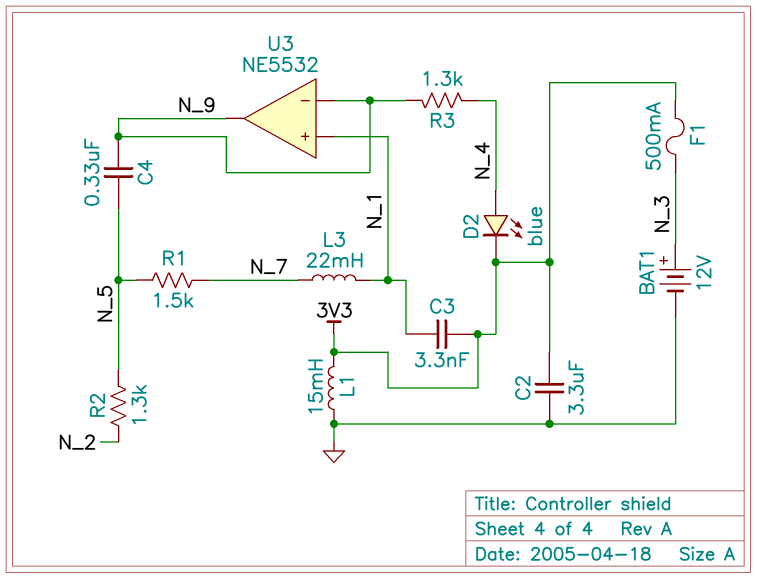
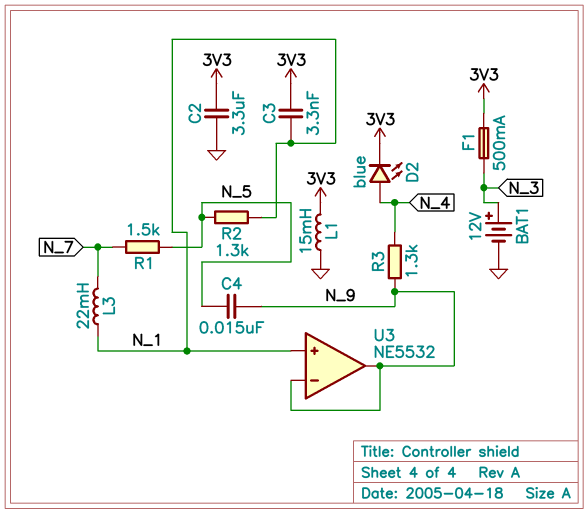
C4: 330nF (N_5, N_9) -> 15nF (N_5, N_9)
R2: 1.3k (N_2, N_5) -> 1.3k (N_1, N_5)

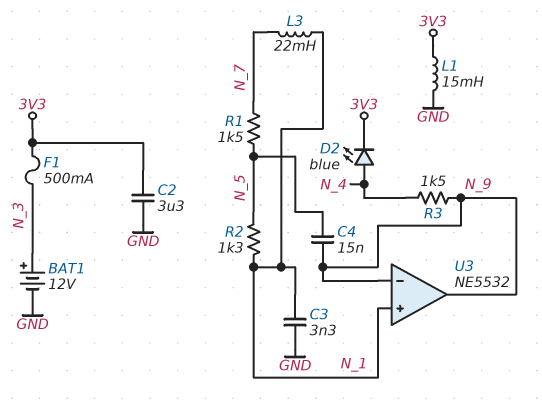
C3: 3.3nF (3V3, N_1) -> 3.3nF (GND, N_1)
R3: 1.3k (N_4, N_9) -> 1.5k (N_4, N_9)

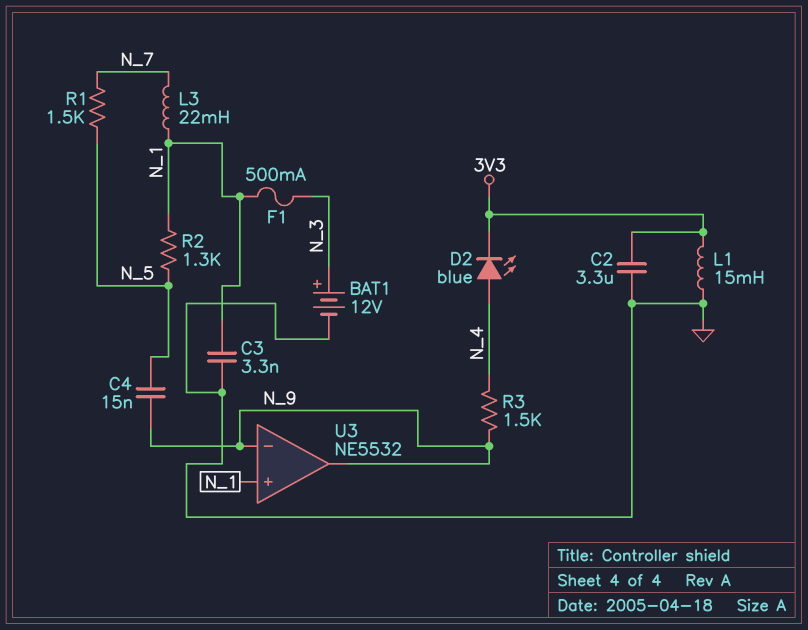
F1: 500mA (3V3, N_3) -> 500mA (N_1, N_3)

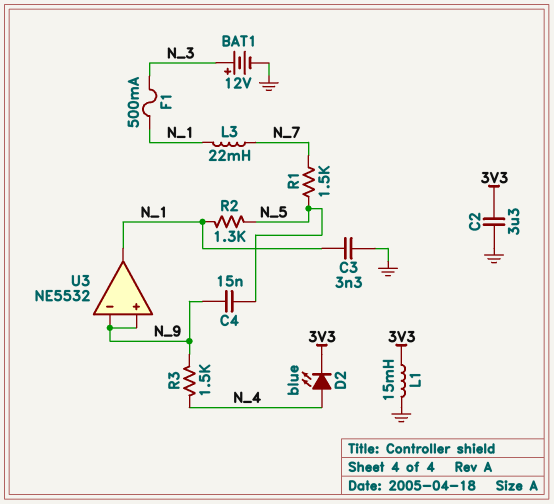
U3 pin in+: N_1 -> N_9
U3 pin out: N_9 -> N_1

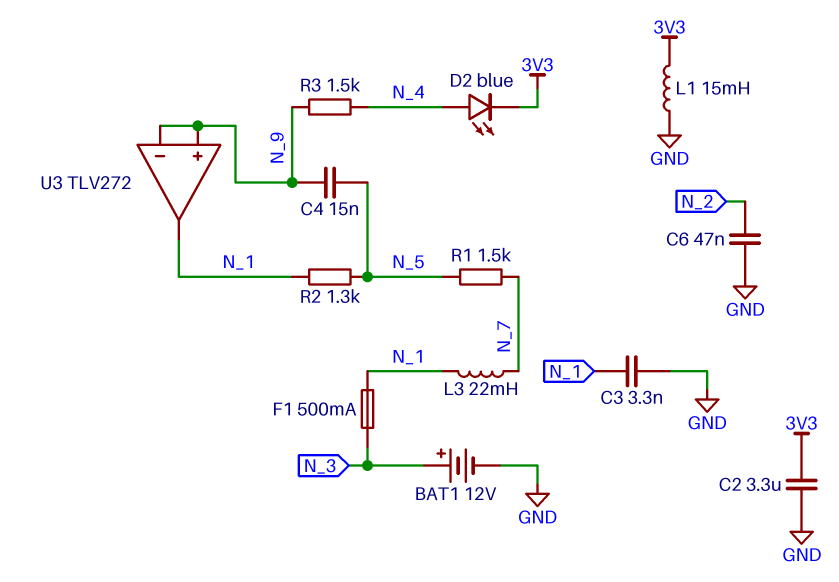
C6: none -> 47nF (GND, N_2)
U3: NE5532 -> TLV272

